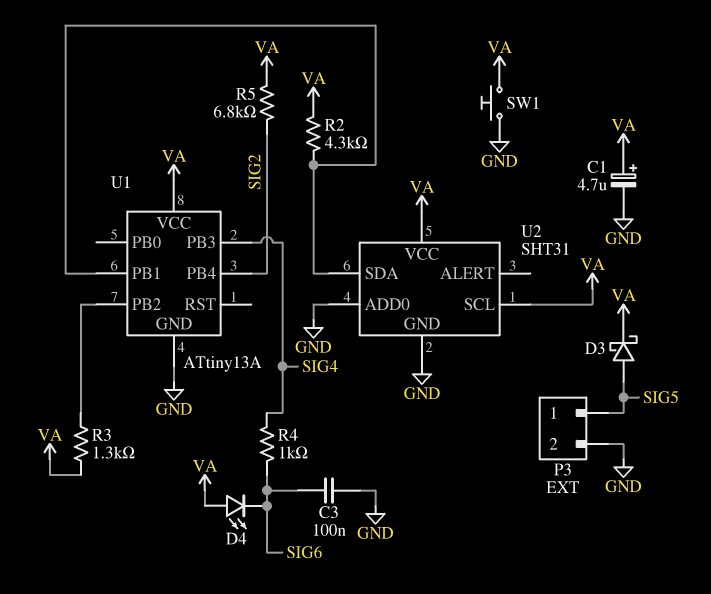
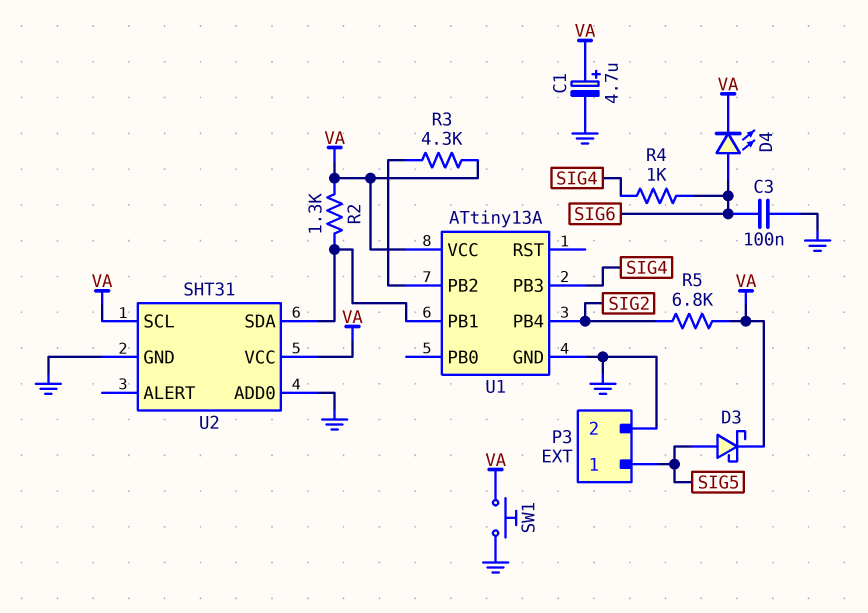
D4: LED (A VA, K SIG6) -> LED (A SIG6, K VA)
R2: 4.3k (U1/PB1, VA) -> 1.3k (U1/PB1, VA)
R3: 1.3k (U1/PB2, VA) -> 4.3k (U1/PB2, VA)

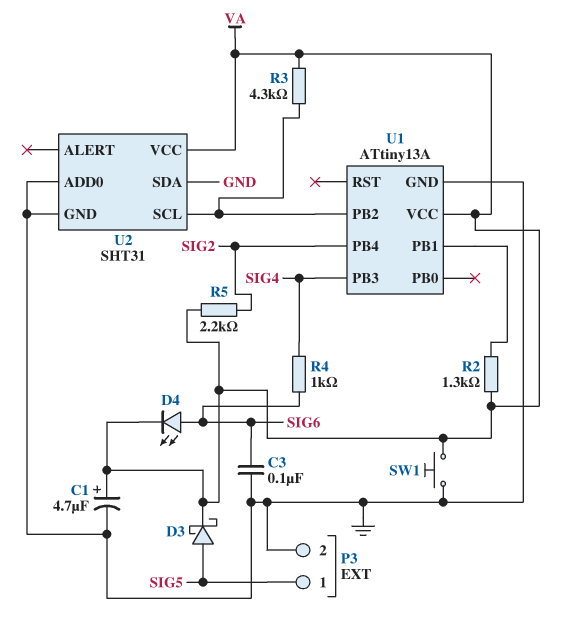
R5: 6.8k (SIG2, VA) -> 2.2k (SIG2, VA)
U2 pin SCL: VA -> U1/PB2
U2 pin SDA: U1/PB1 -> GND

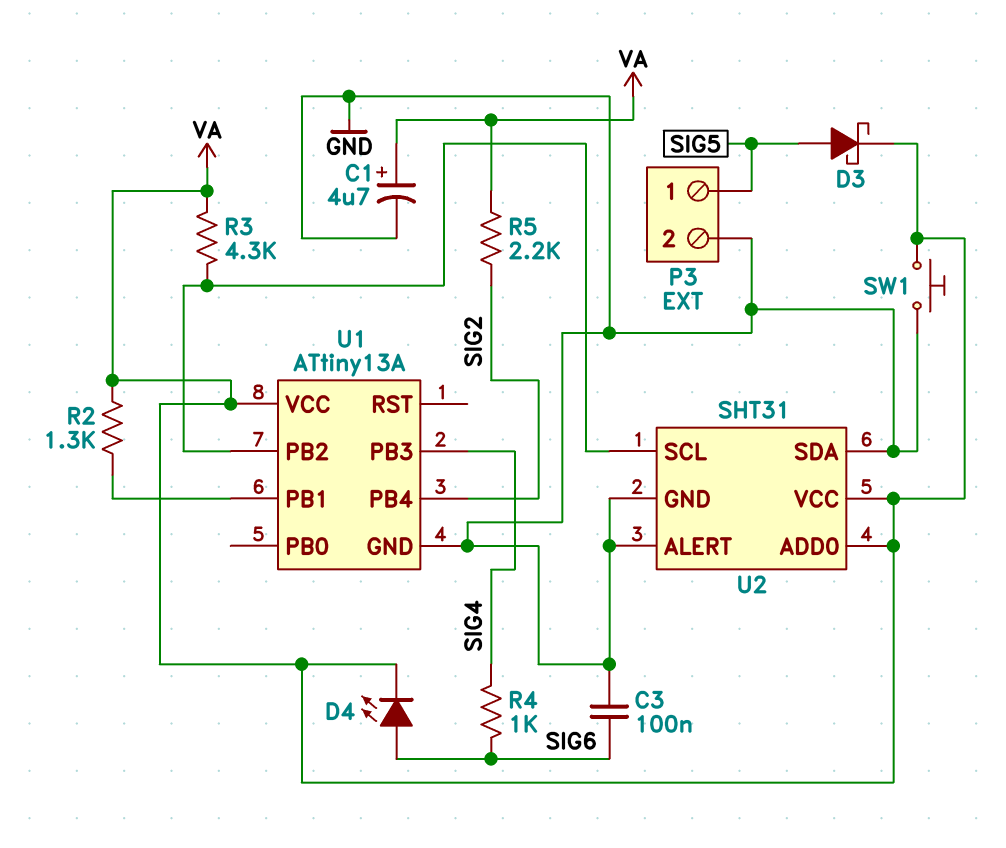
U2 pin ADD0: GND -> VA
U2 pin ALERT: none -> GND

